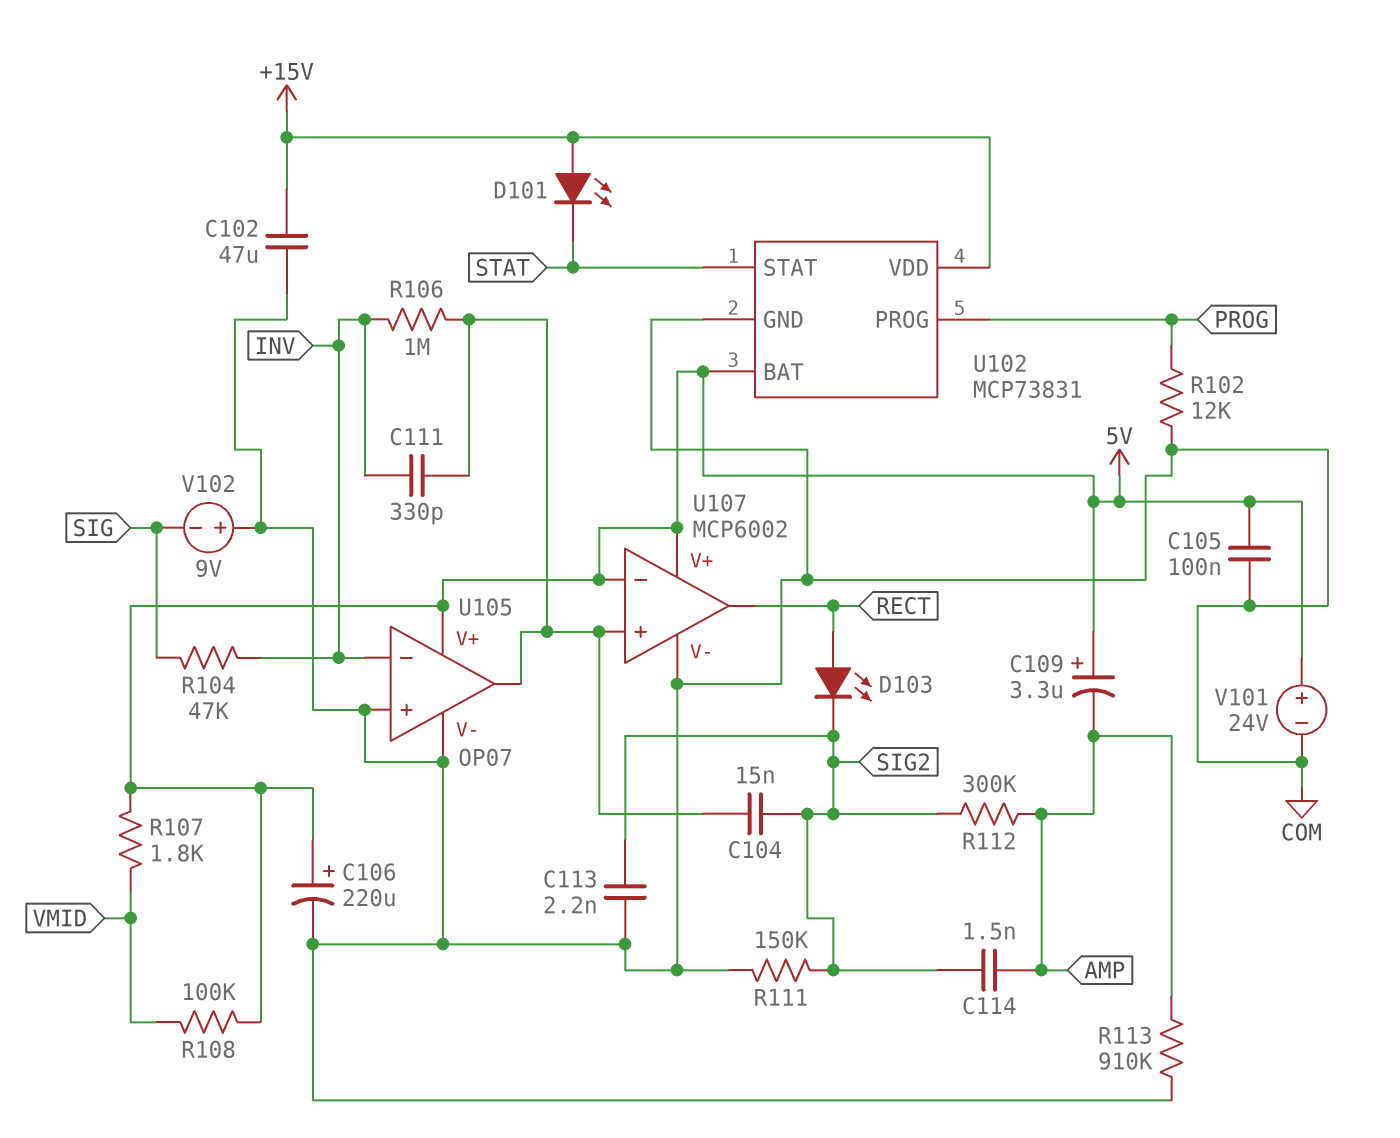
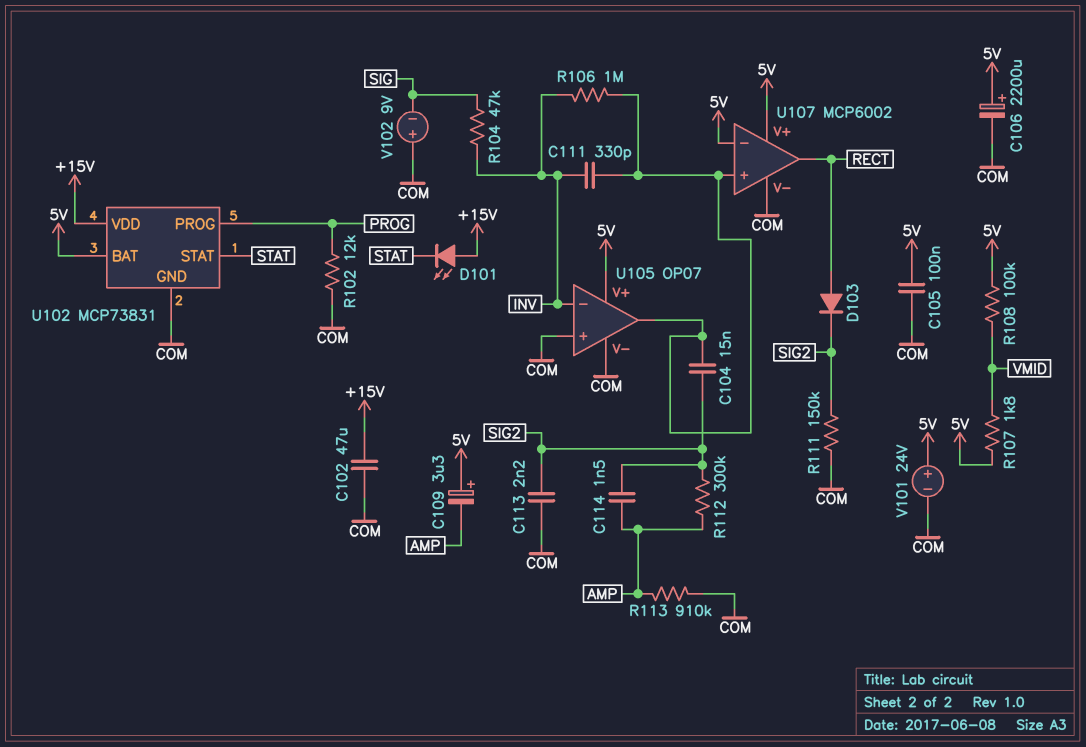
C106: 220uF (plus 5V, minus COM) -> 2200uF (plus 5V, minus COM)
D103: LED (A RECT, K SIG2) -> diode (A RECT, K SIG2)

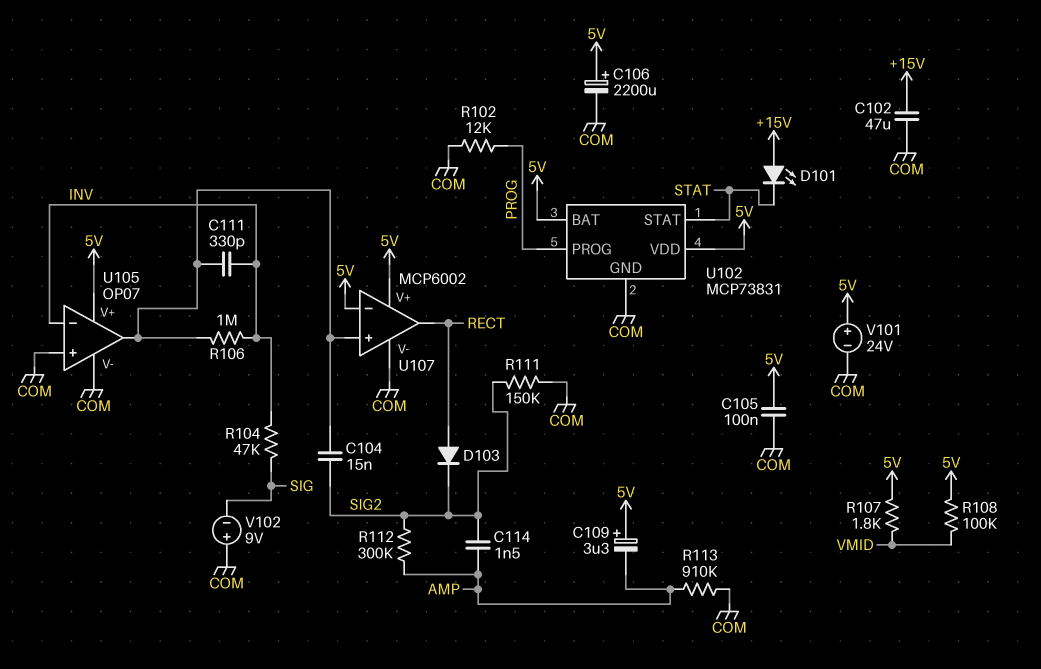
C113: 2.2nF (COM, SIG2) -> none
U102 pin VDD: +15V -> 5V

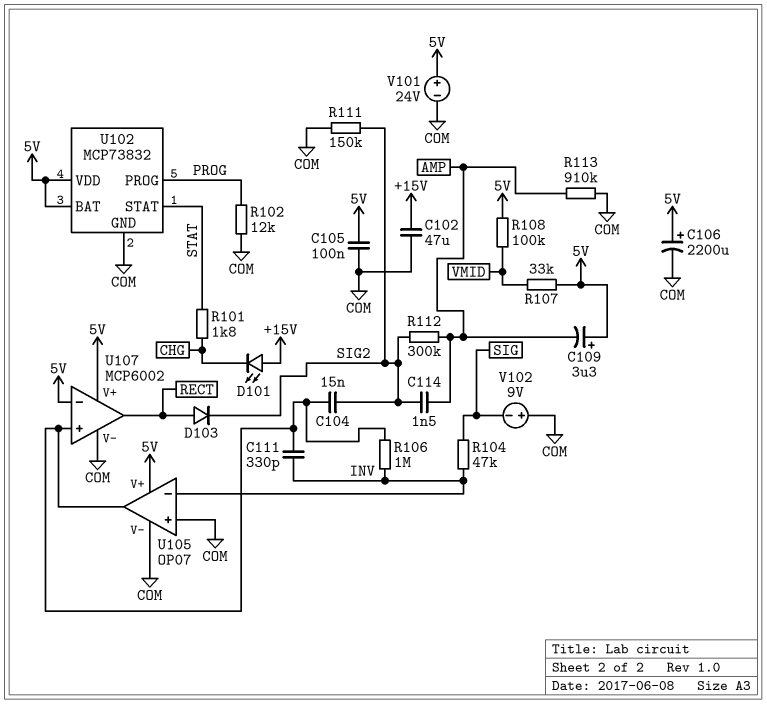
D101: LED (A +15V, K STAT) -> LED (A +15V, K CHG)
R101: none -> 1.8k (CHG, STAT)
R107: 1.8k (5V, VMID) -> 33k (5V, VMID)
U102: MCP73831 -> MCP73832

